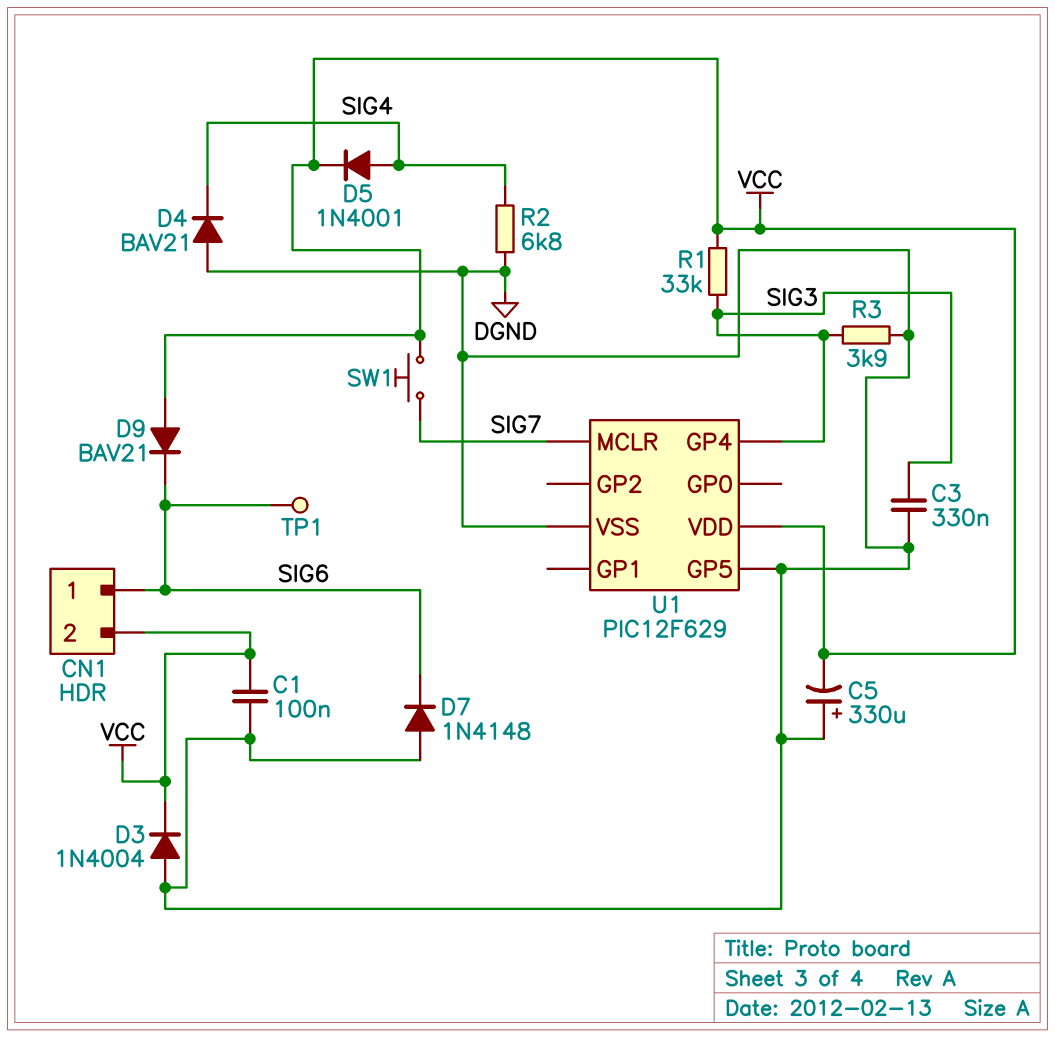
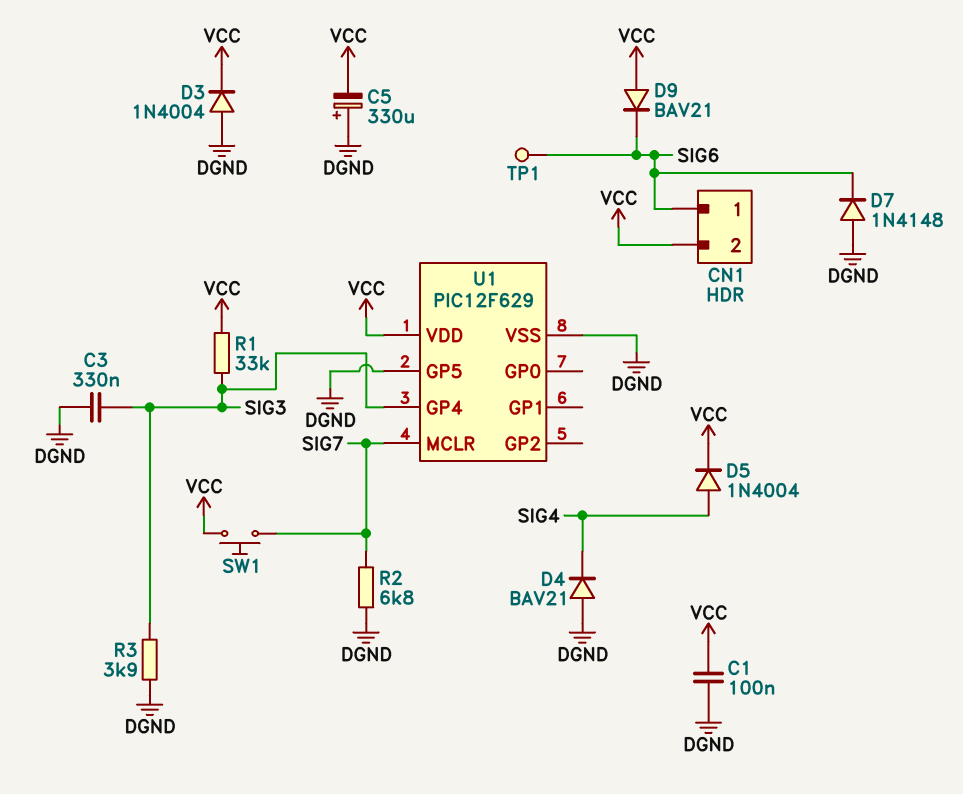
D5: diode 1N4001 (A SIG4, K VCC) -> diode 1N4004 (A SIG4, K VCC)
R2: 6.8k (DGND, SIG4) -> 6.8k (DGND, SIG7)

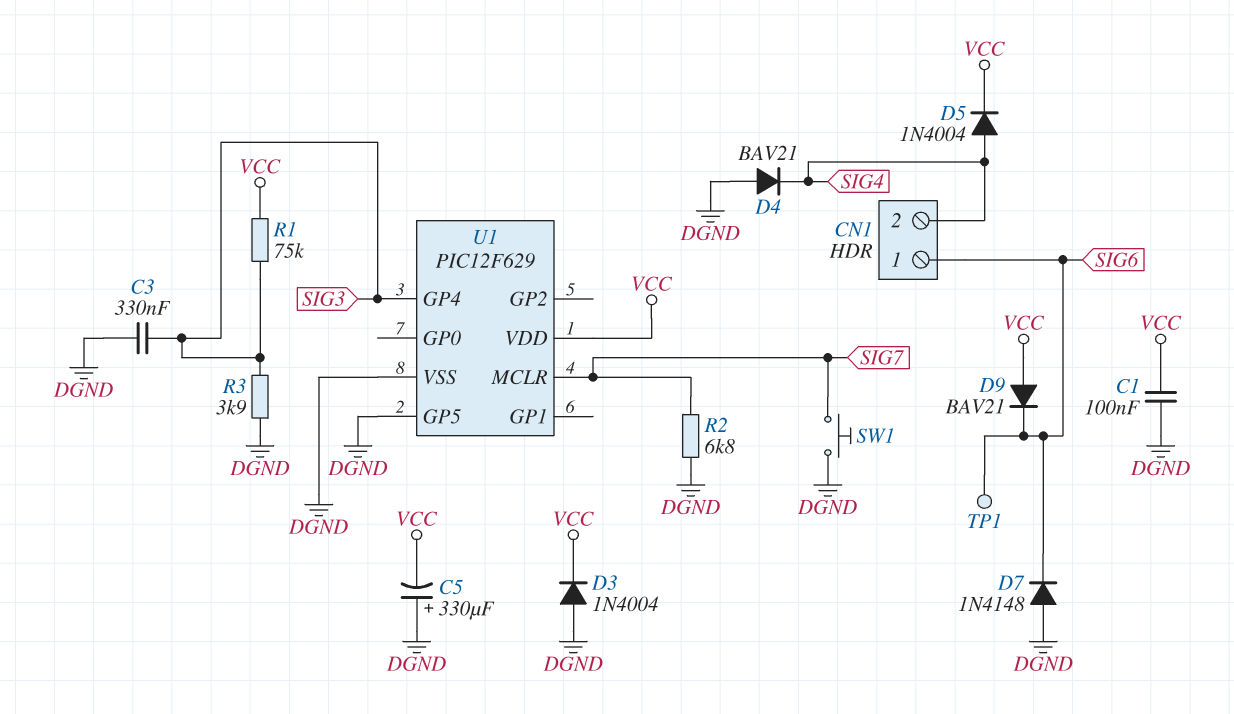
CN1 pin 2: VCC -> SIG4
R1: 33k (SIG3, VCC) -> 75k (SIG3, VCC)
SW1: button (SIG7, VCC) -> button (DGND, SIG7)

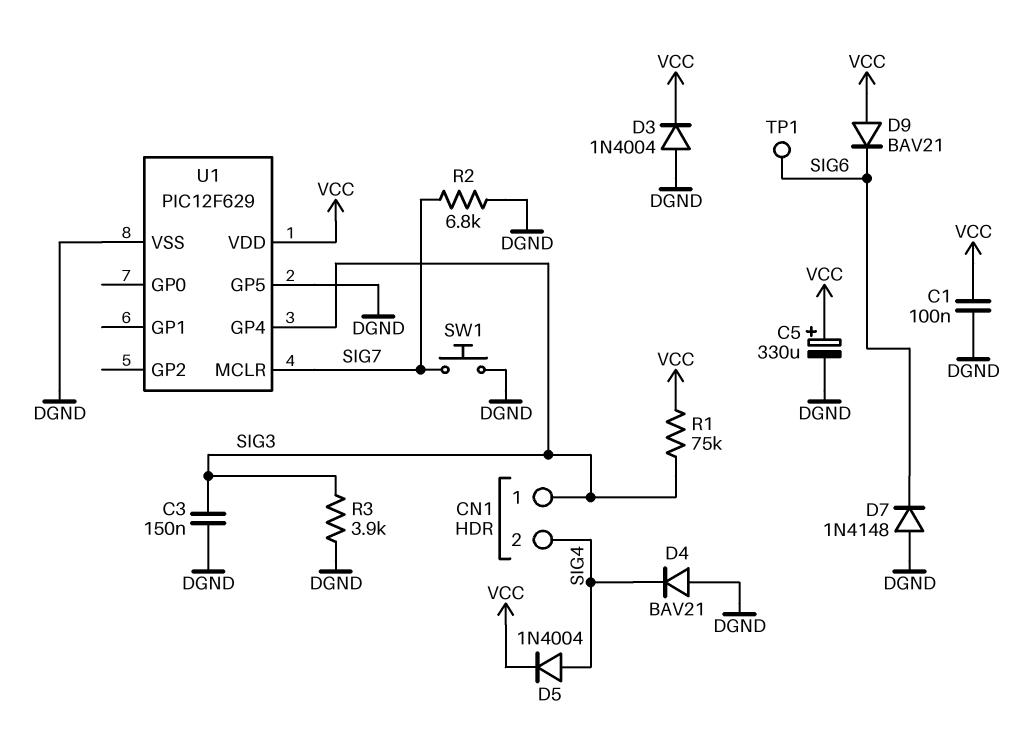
C3: 330nF (DGND, SIG3) -> 150nF (DGND, SIG3)
C5: 330uF (plus DGND, minus VCC) -> 330uF (plus VCC, minus DGND)
CN1 pin 1: SIG6 -> SIG3

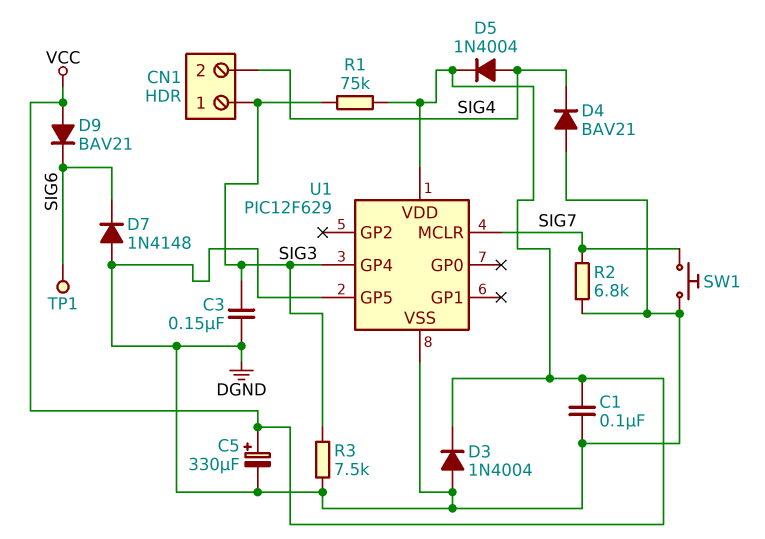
R3: 3.9k (DGND, SIG3) -> 7.5k (DGND, SIG3)

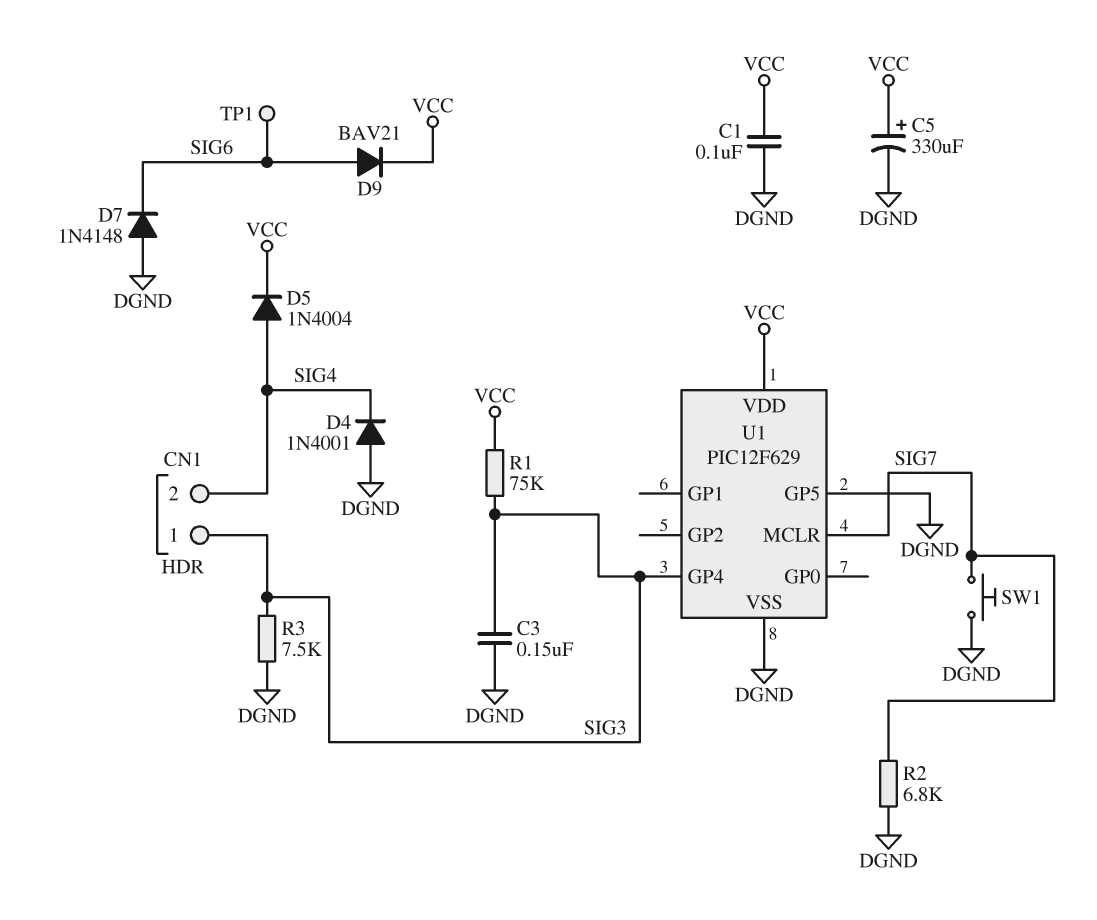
D3: diode 1N4004 (A DGND, K VCC) -> none
D4: diode BAV21 (A DGND, K SIG4) -> diode 1N4001 (A DGND, K SIG4)
D9: diode BAV21 (A VCC, K SIG6) -> diode BAV21 (A SIG6, K VCC)

